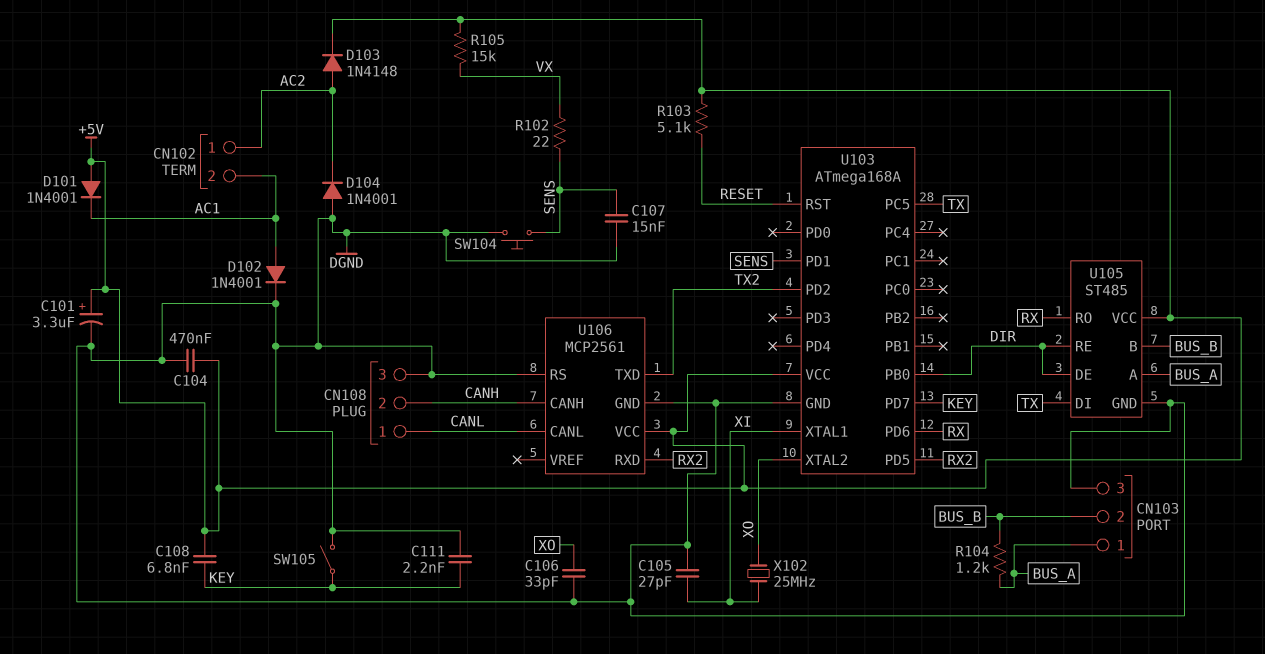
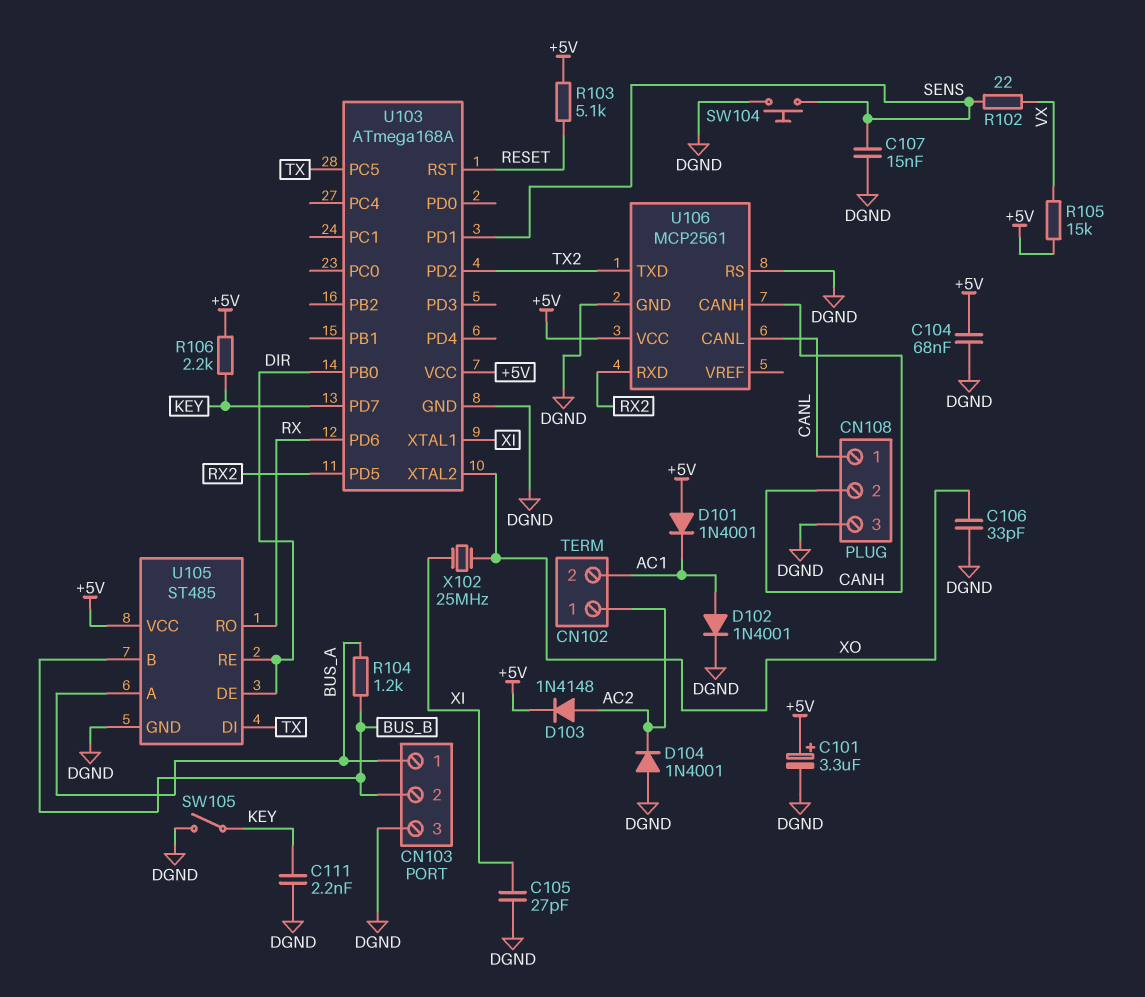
C104: 470nF (+5V, DGND) -> 68nF (+5V, DGND)
C108: 6.8nF (+5V, KEY) -> none
R106: none -> 2.2k (+5V, KEY)

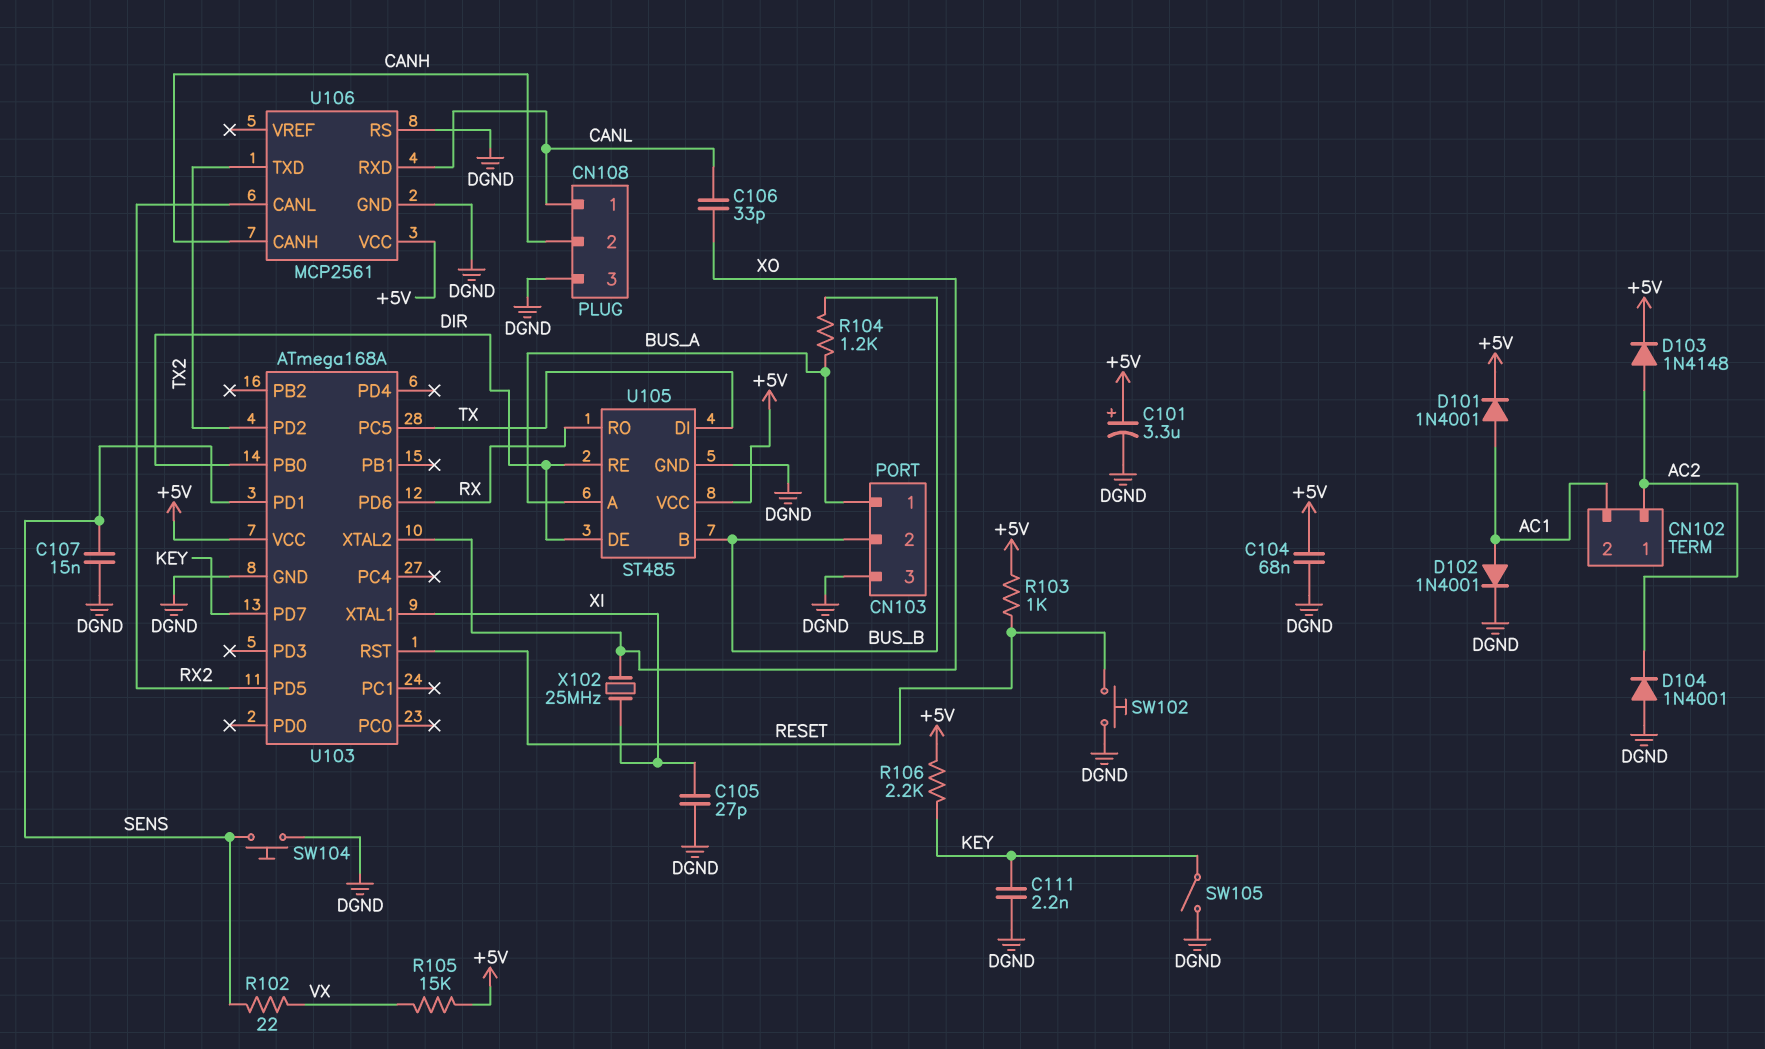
C106: 33pF (DGND, XO) -> 33pF (CANL, XO)
D101: diode 1N4001 (A +5V, K AC1) -> diode 1N4001 (A AC1, K +5V)
R103: 5.1k (+5V, RESET) -> 1k (+5V, RESET)
SW102: none -> button (DGND, RESET)
U106 pin CANL: CANL -> RX2
U106 pin RXD: RX2 -> CANL

